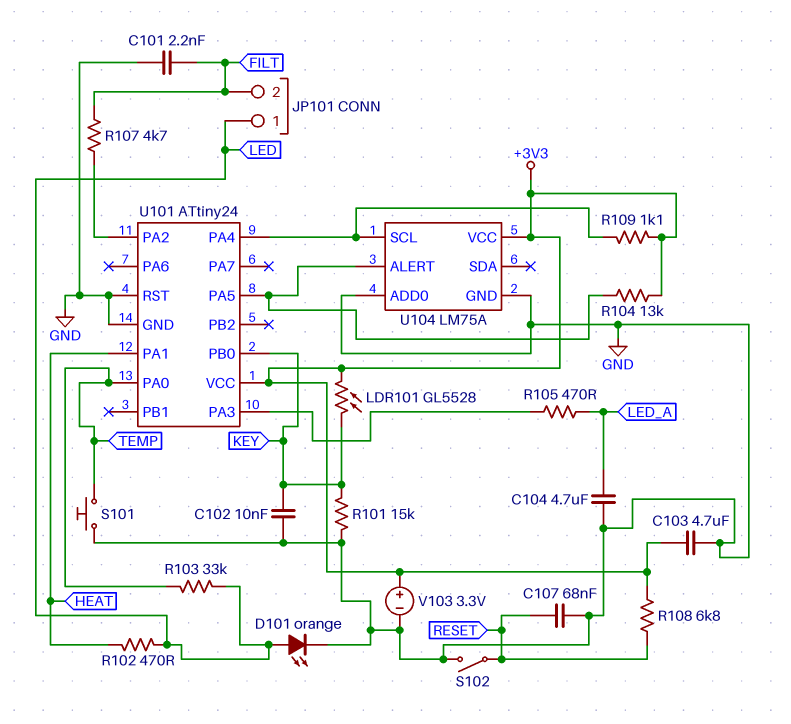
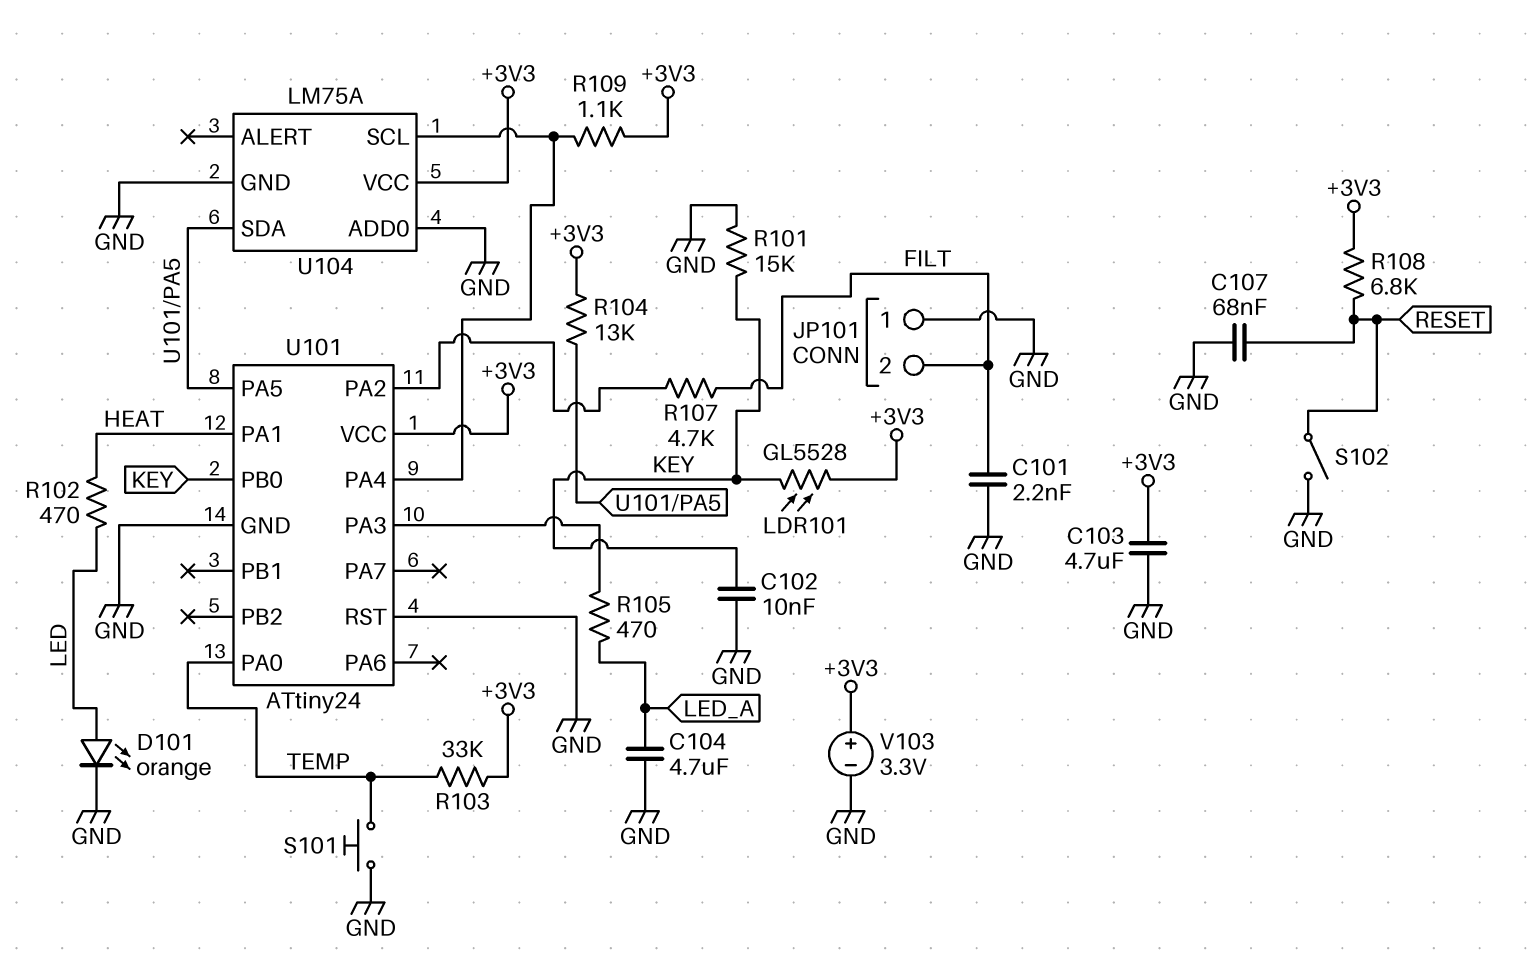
JP101 pin 1: LED -> GND
R103: 33k (LED, TEMP) -> 33k (+3V3, TEMP)
U104 pin ALERT: U101/PA5 -> none
U104 pin SDA: none -> U101/PA5

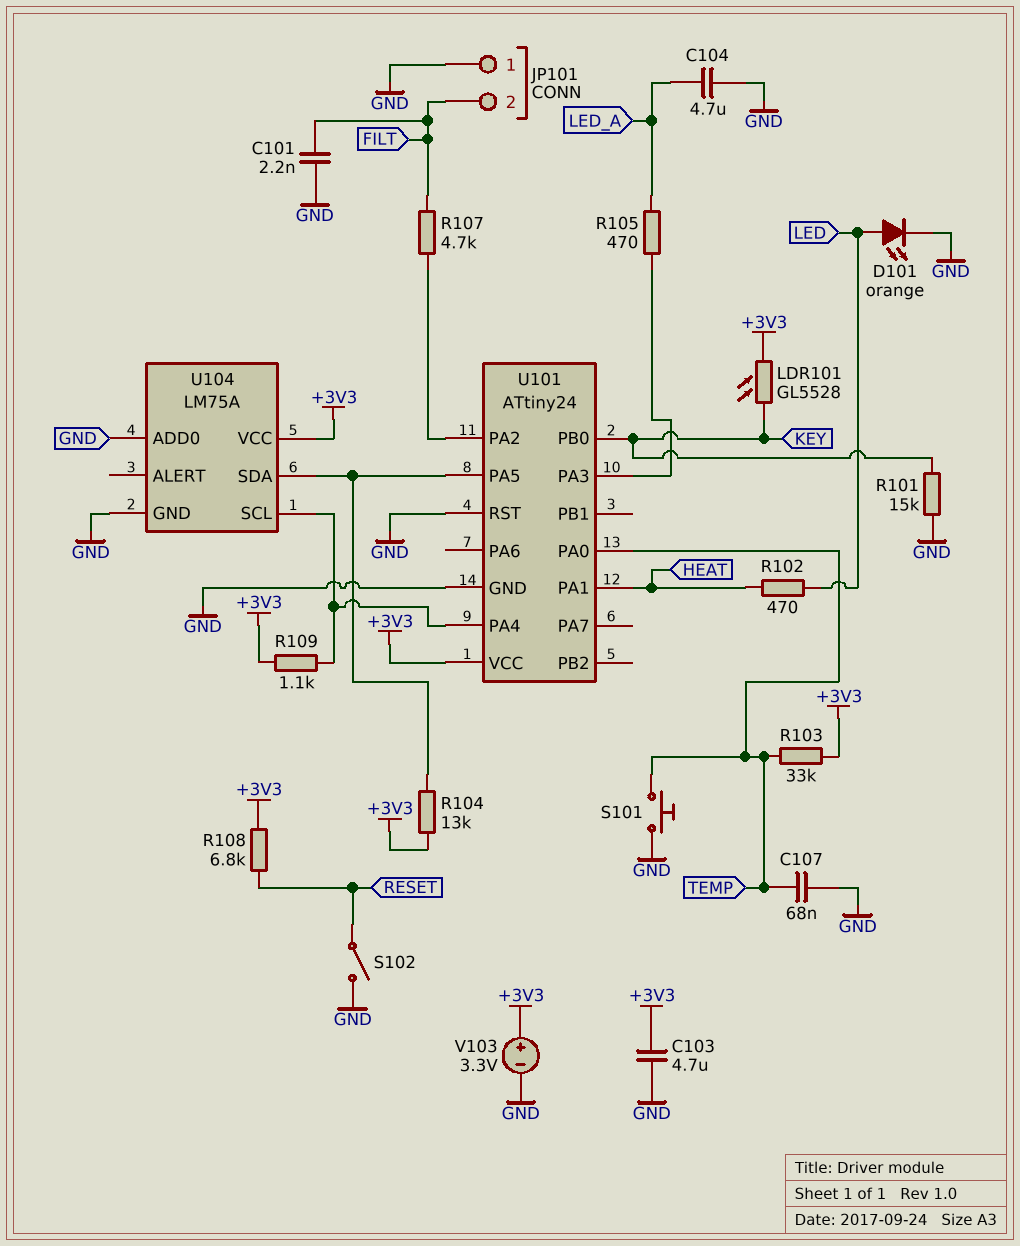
C102: 10nF (GND, KEY) -> none
C107: 68nF (GND, RESET) -> 68nF (GND, TEMP)

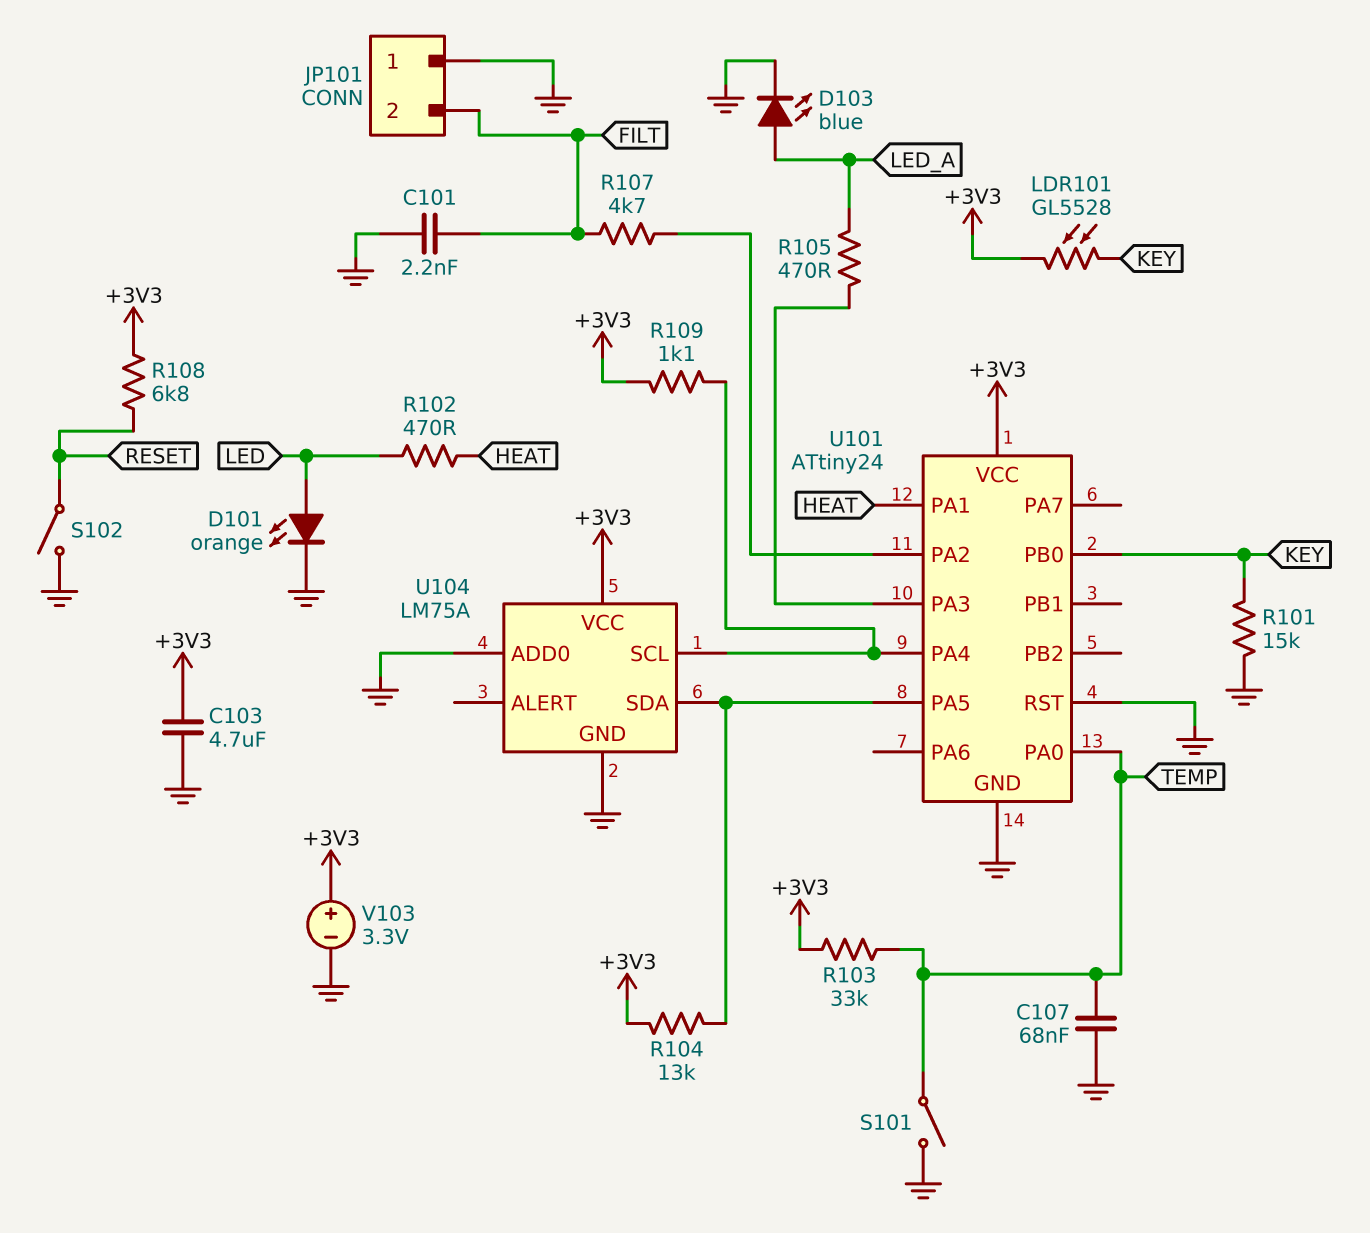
C104: 4.7uF (GND, LED_A) -> none
D103: none -> LED blue (A LED_A, K GND)
S101: button (GND, TEMP) -> switch (GND, TEMP)

